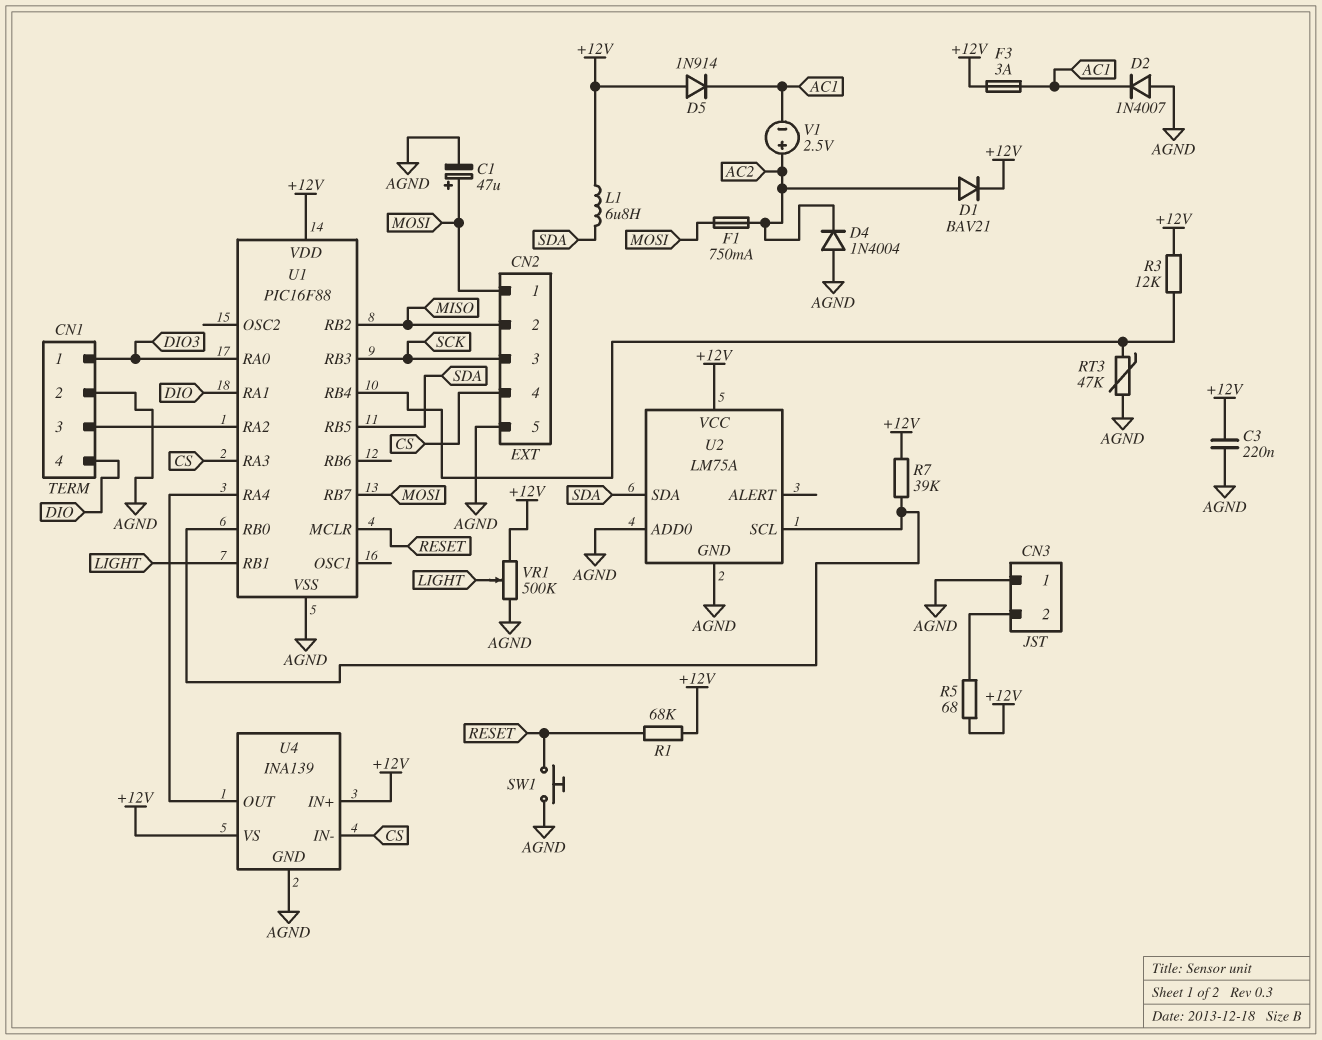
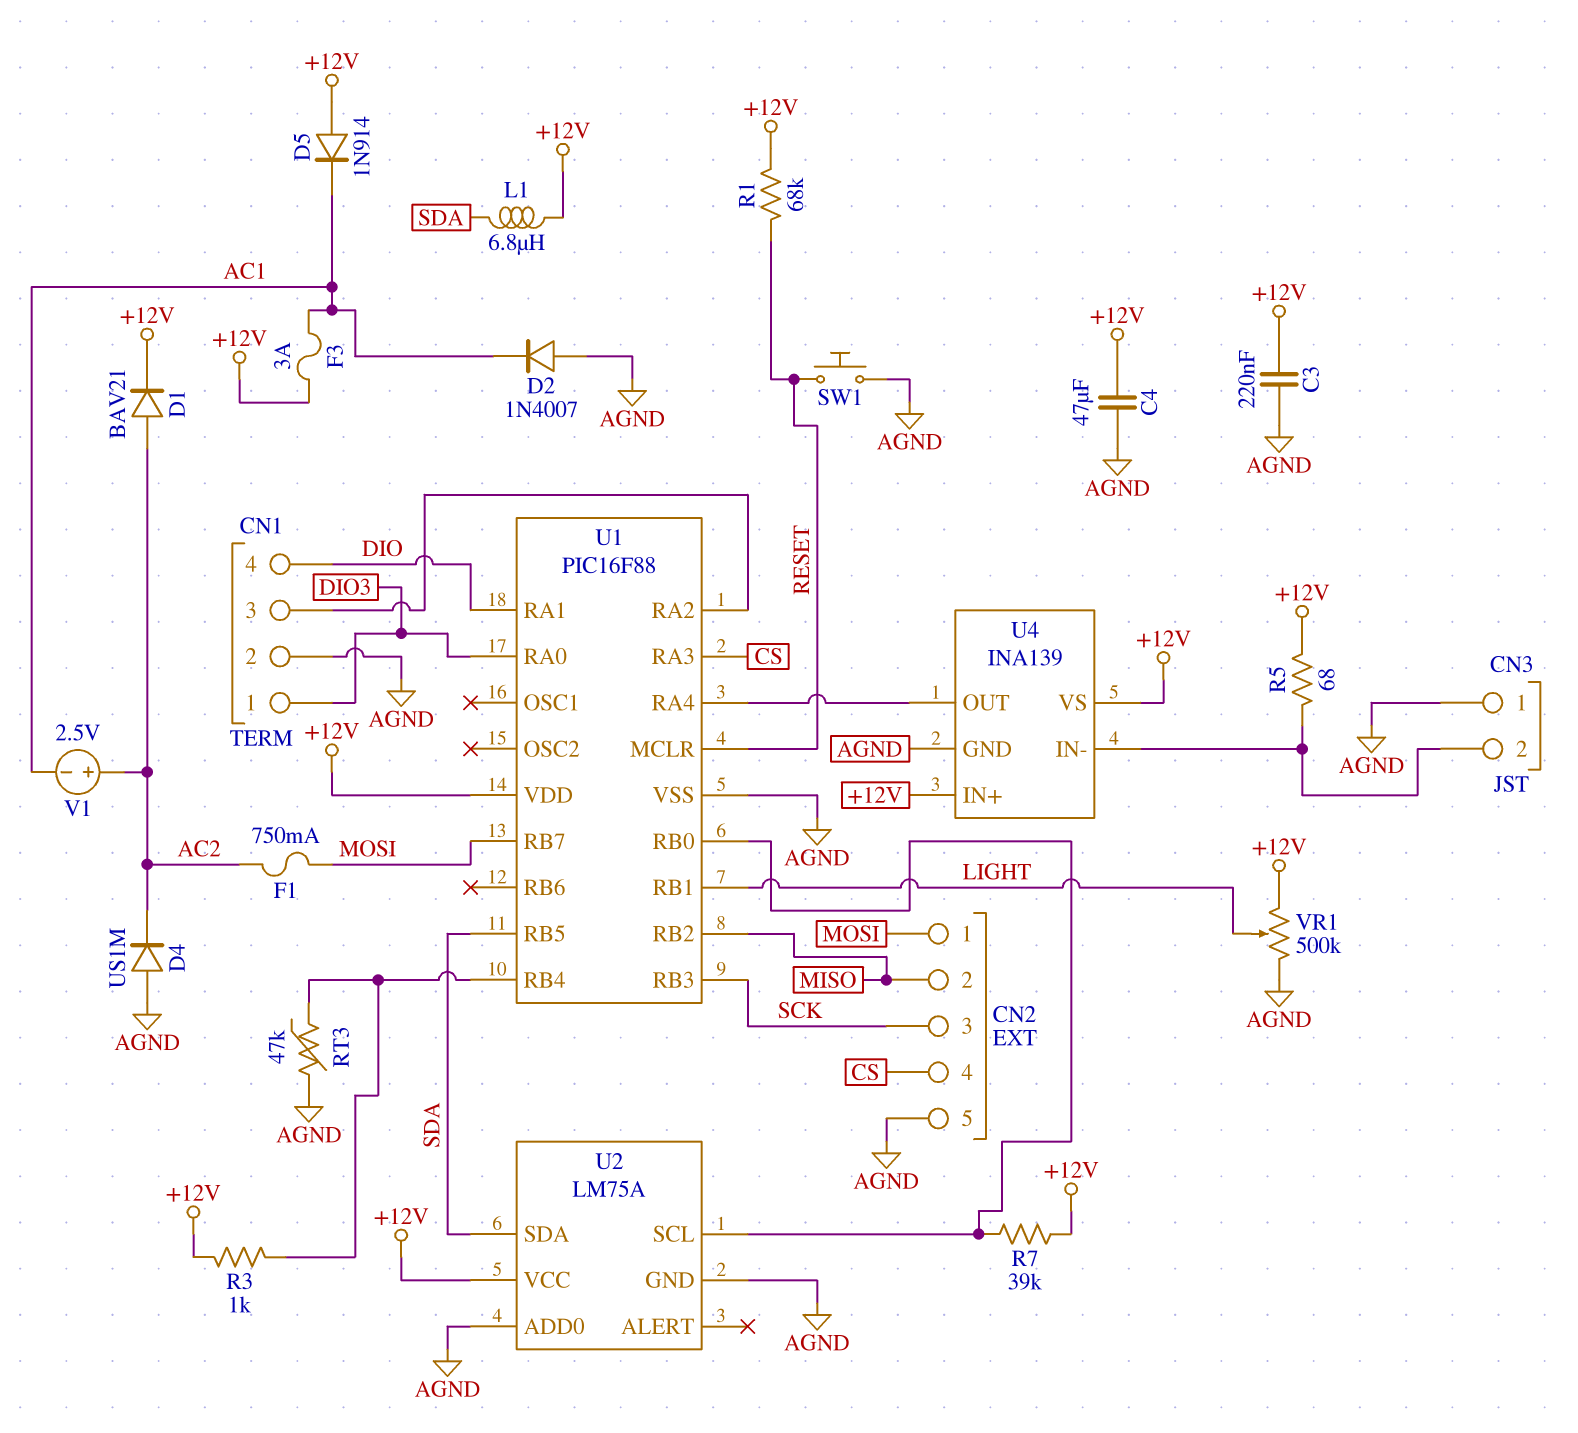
C1: 47uF (plus MOSI, minus AGND) -> none
C4: none -> 47uF (+12V, AGND)
D4: diode 1N4004 (A AGND, K AC2) -> diode US1M (A AGND, K AC2)
R3: 12k (+12V, U1/RB4) -> 1k (+12V, U1/RB4)
U4 pin IN-: CS -> CN3/2

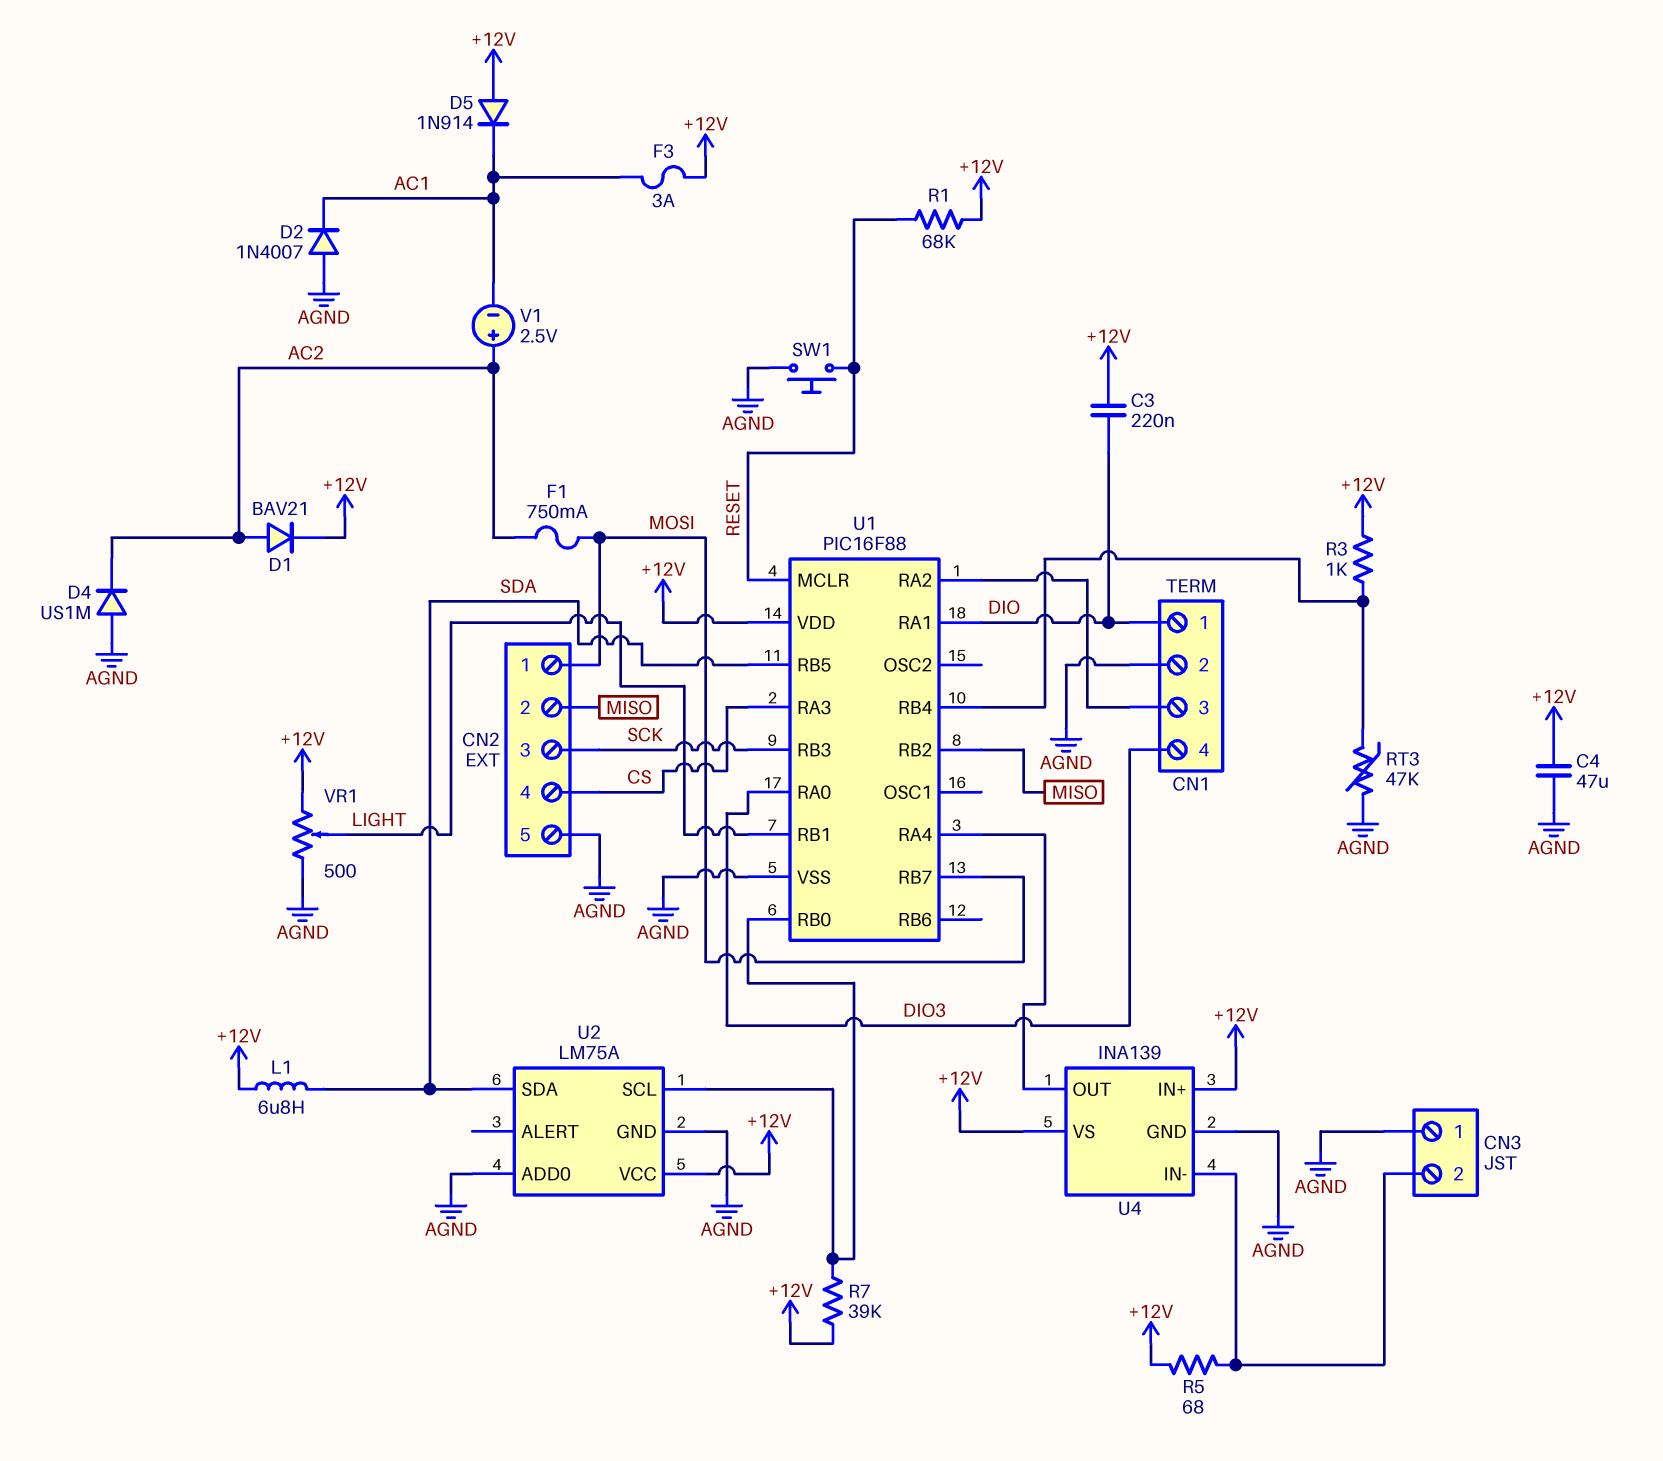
C3: 220nF (+12V, AGND) -> 220nF (+12V, DIO)
CN1 pin 1: DIO3 -> DIO
CN1 pin 4: DIO -> DIO3
VR1: 500k (+12V, AGND, wiper LIGHT) -> 500 (+12V, AGND, wiper LIGHT)

